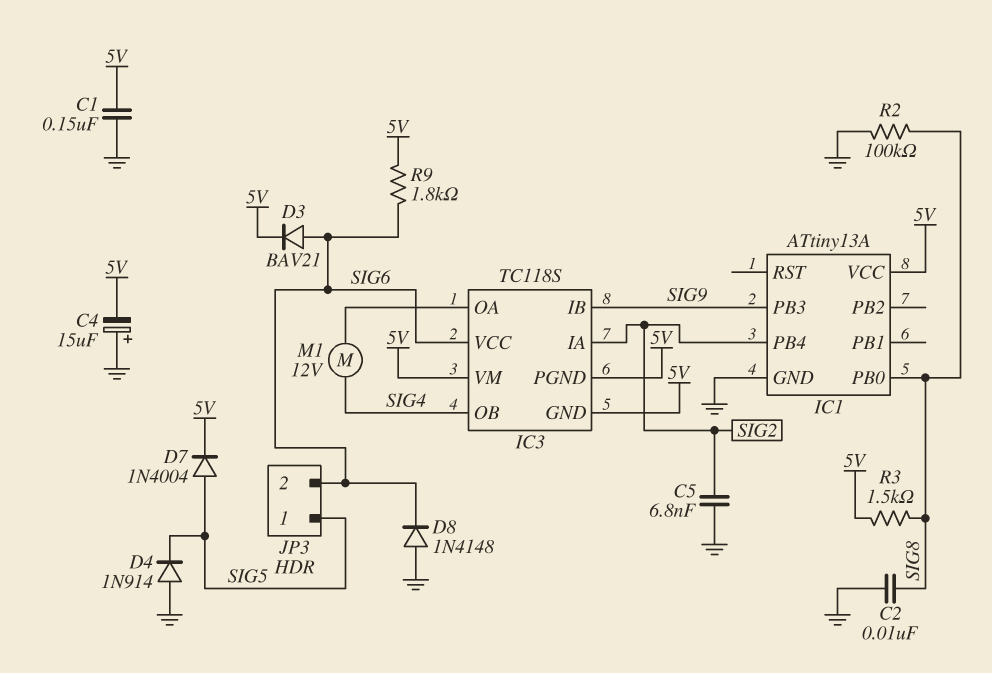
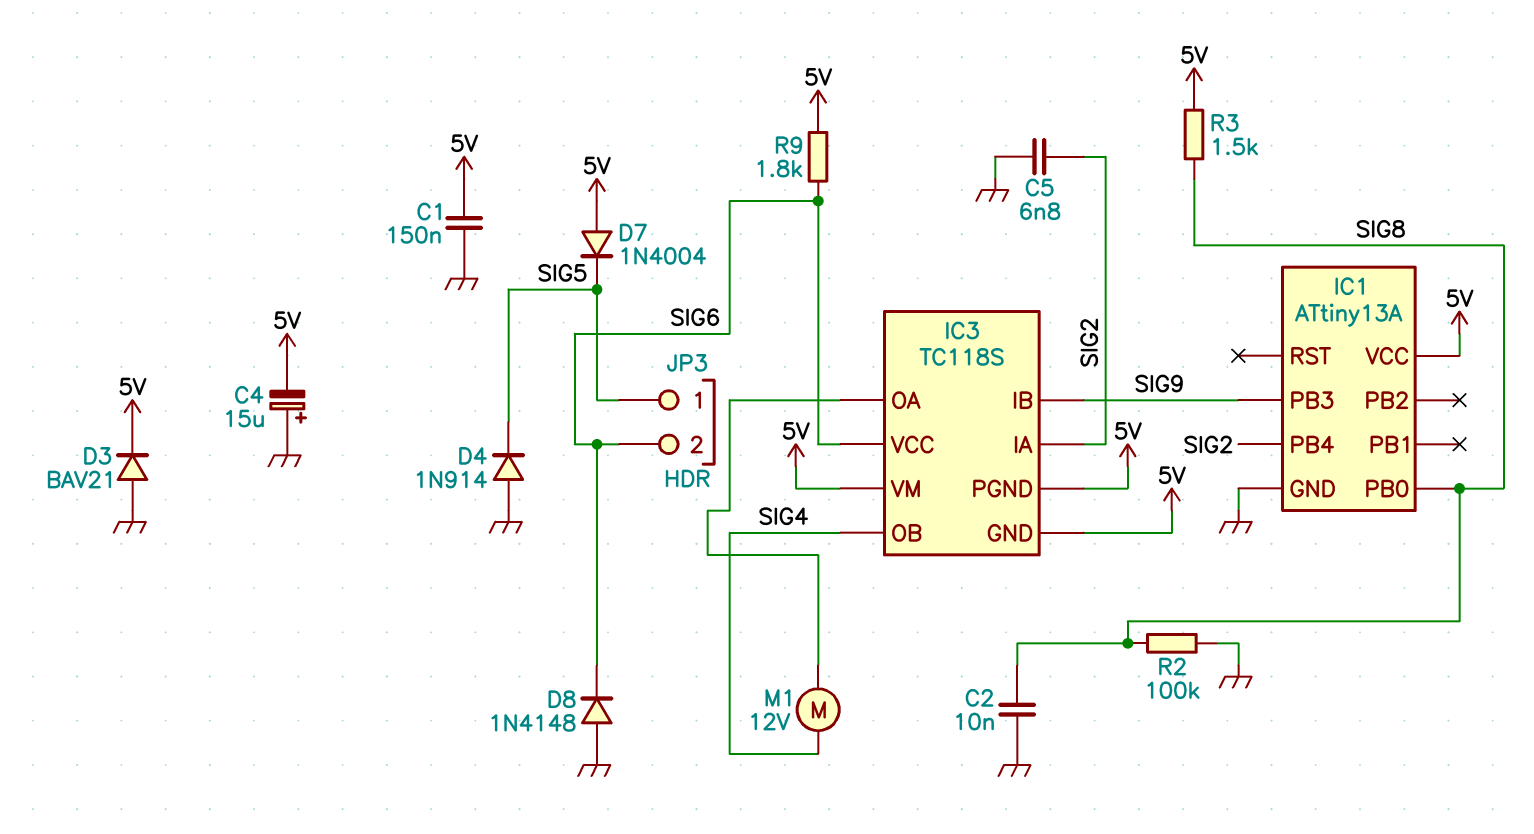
D3: diode BAV21 (A SIG6, K 5V) -> diode BAV21 (A GND, K 5V)
D7: diode 1N4004 (A SIG5, K 5V) -> diode 1N4004 (A 5V, K SIG5)

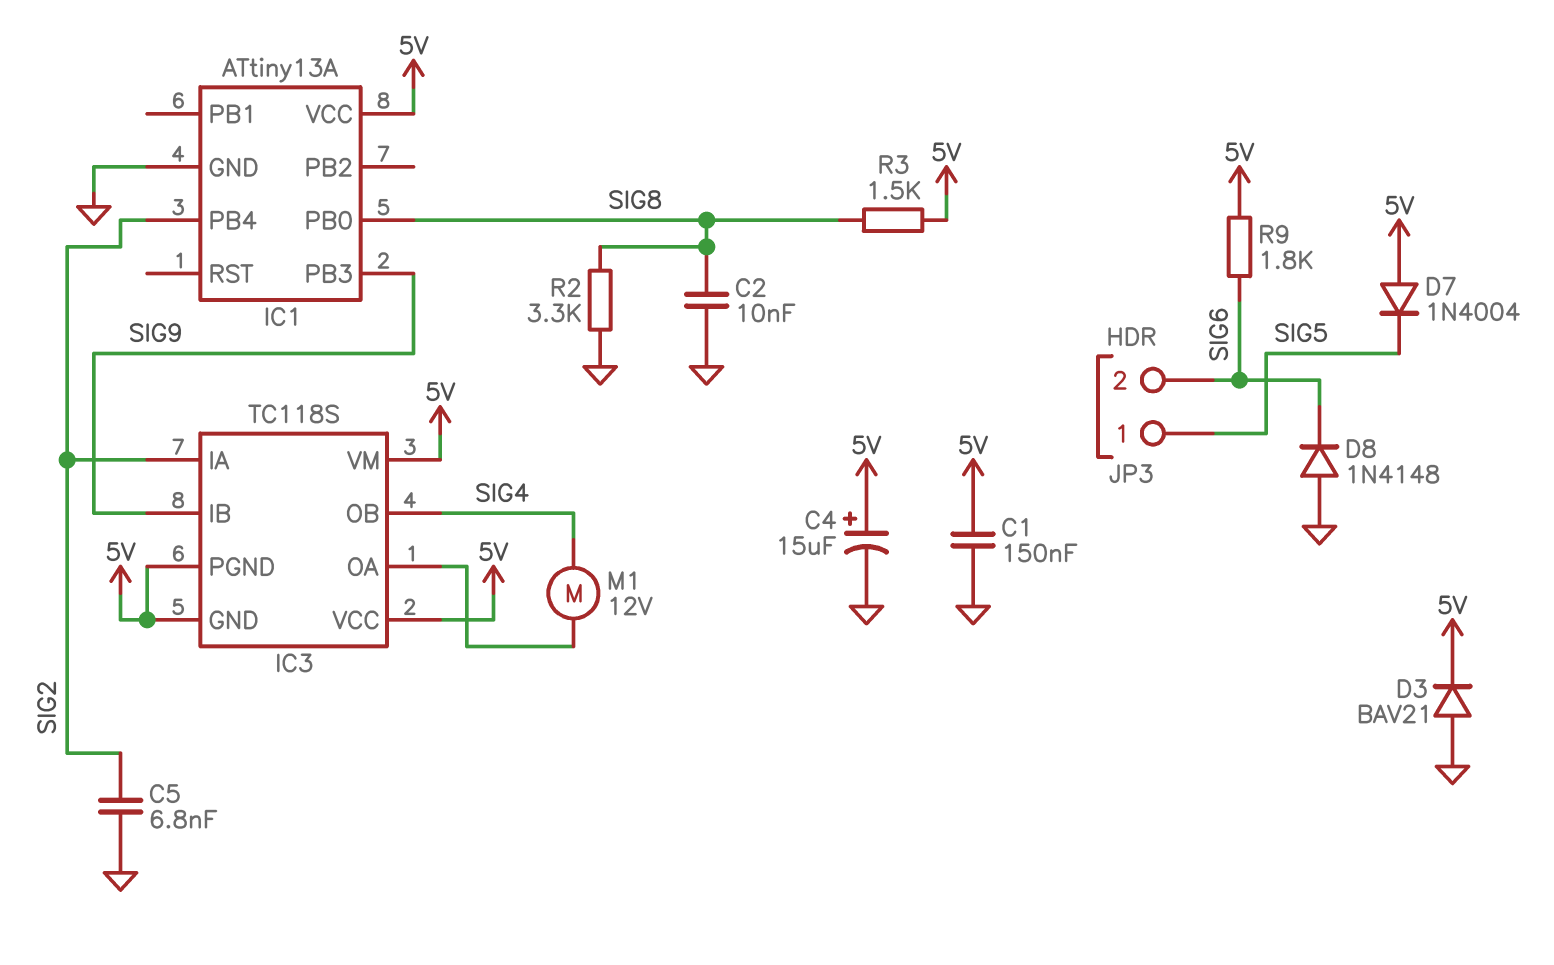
C4: 15uF (plus GND, minus 5V) -> 15uF (plus 5V, minus GND)
D4: diode 1N914 (A GND, K SIG5) -> none
IC3 pin VCC: SIG6 -> 5V
R2: 100k (GND, SIG8) -> 3.3k (GND, SIG8)

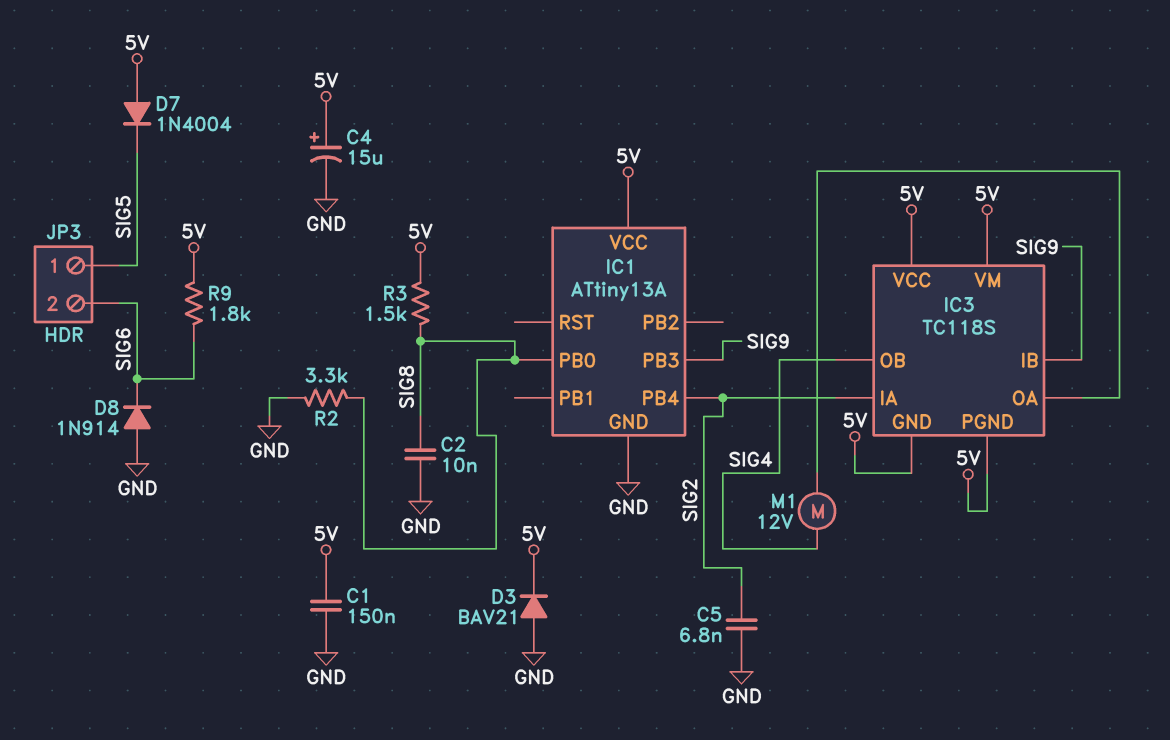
D8: diode 1N4148 (A GND, K SIG6) -> diode 1N914 (A GND, K SIG6)

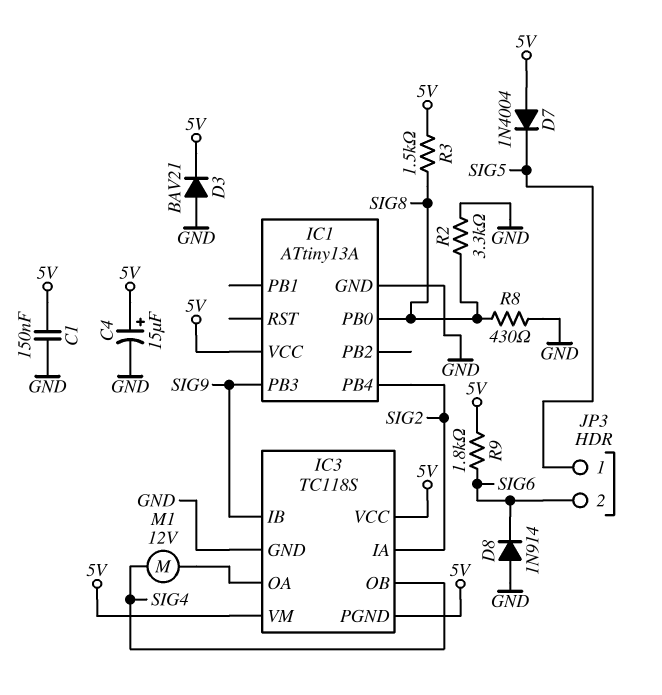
C2: 10nF (GND, SIG8) -> none
C5: 6.8nF (GND, SIG2) -> none
IC3 pin GND: 5V -> GND
R8: none -> 430 (GND, SIG8)

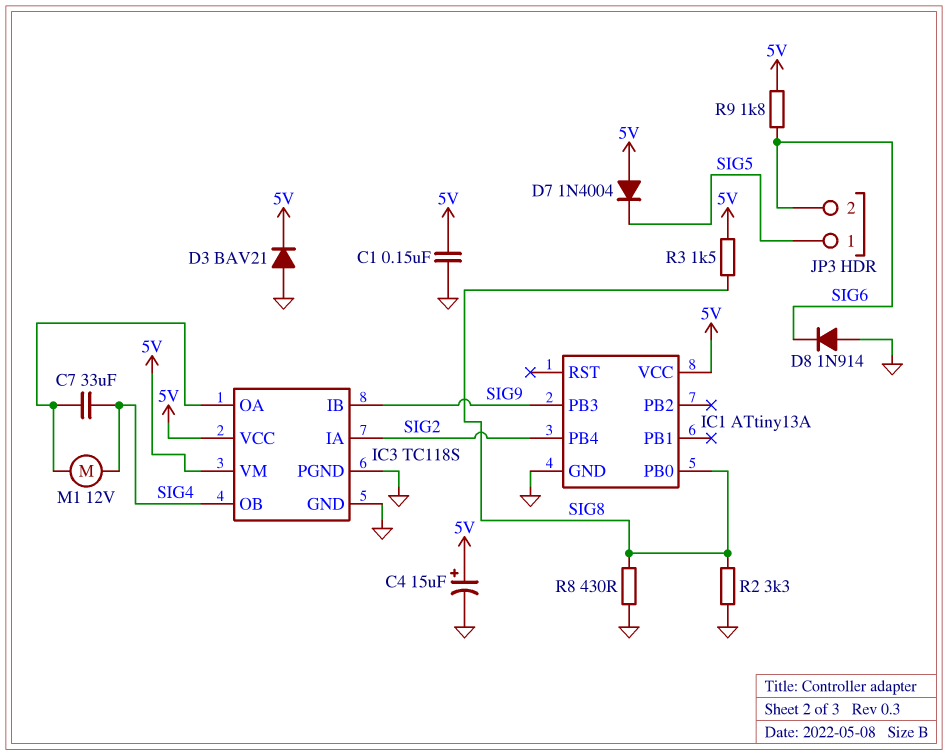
C7: none -> 33uF (IC3/OA, SIG4)
IC3 pin PGND: 5V -> GND

